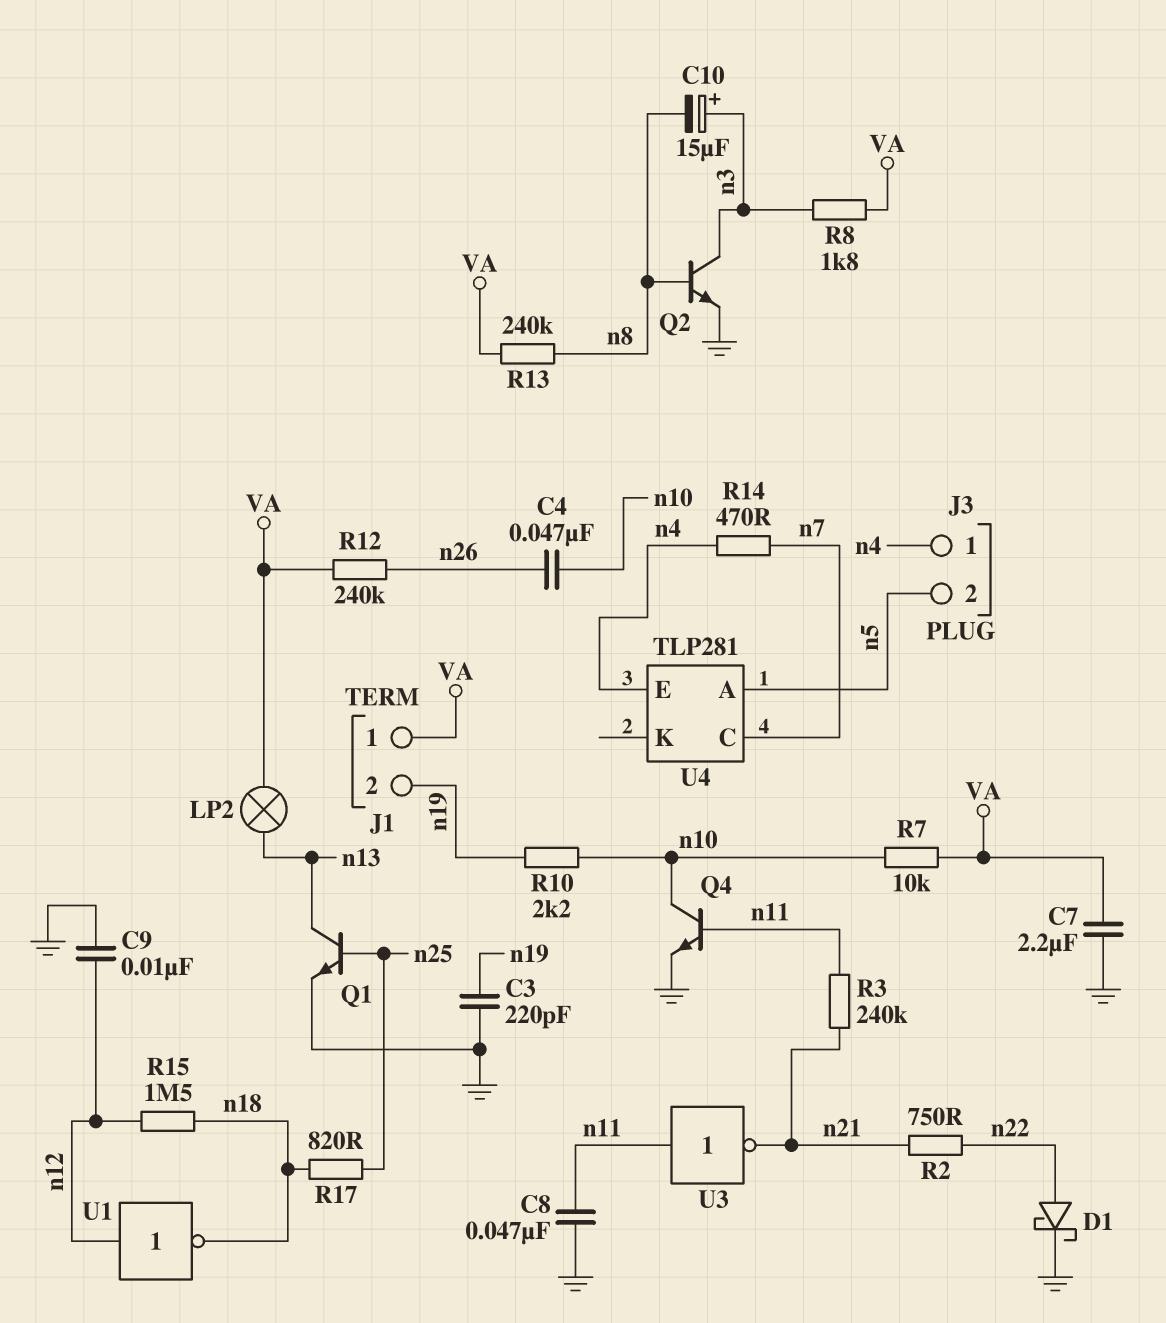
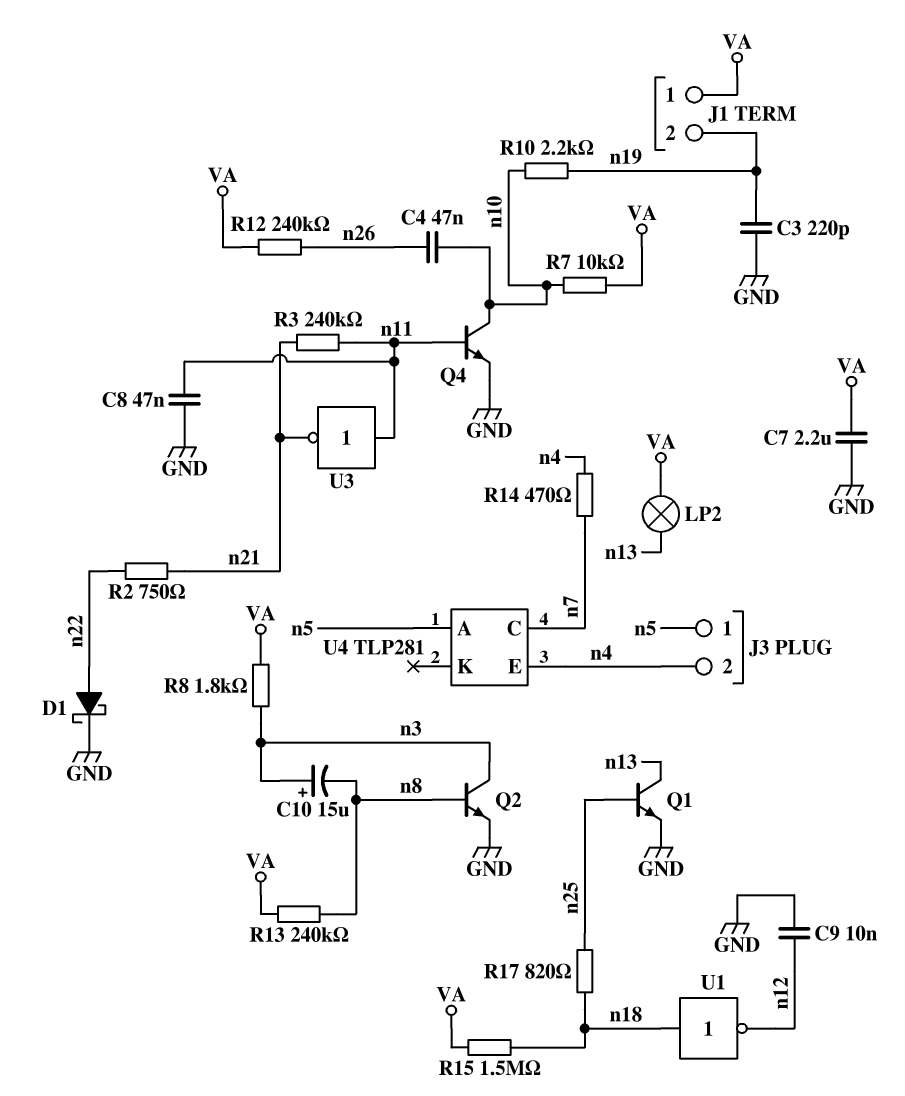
J3 pin 1: n4 -> n5
J3 pin 2: n5 -> n4
R15: 1.5M (n12, n18) -> 1.5M (VA, n18)
U1: NOT (in n12, out n18) -> NOT (in n18, out n12)

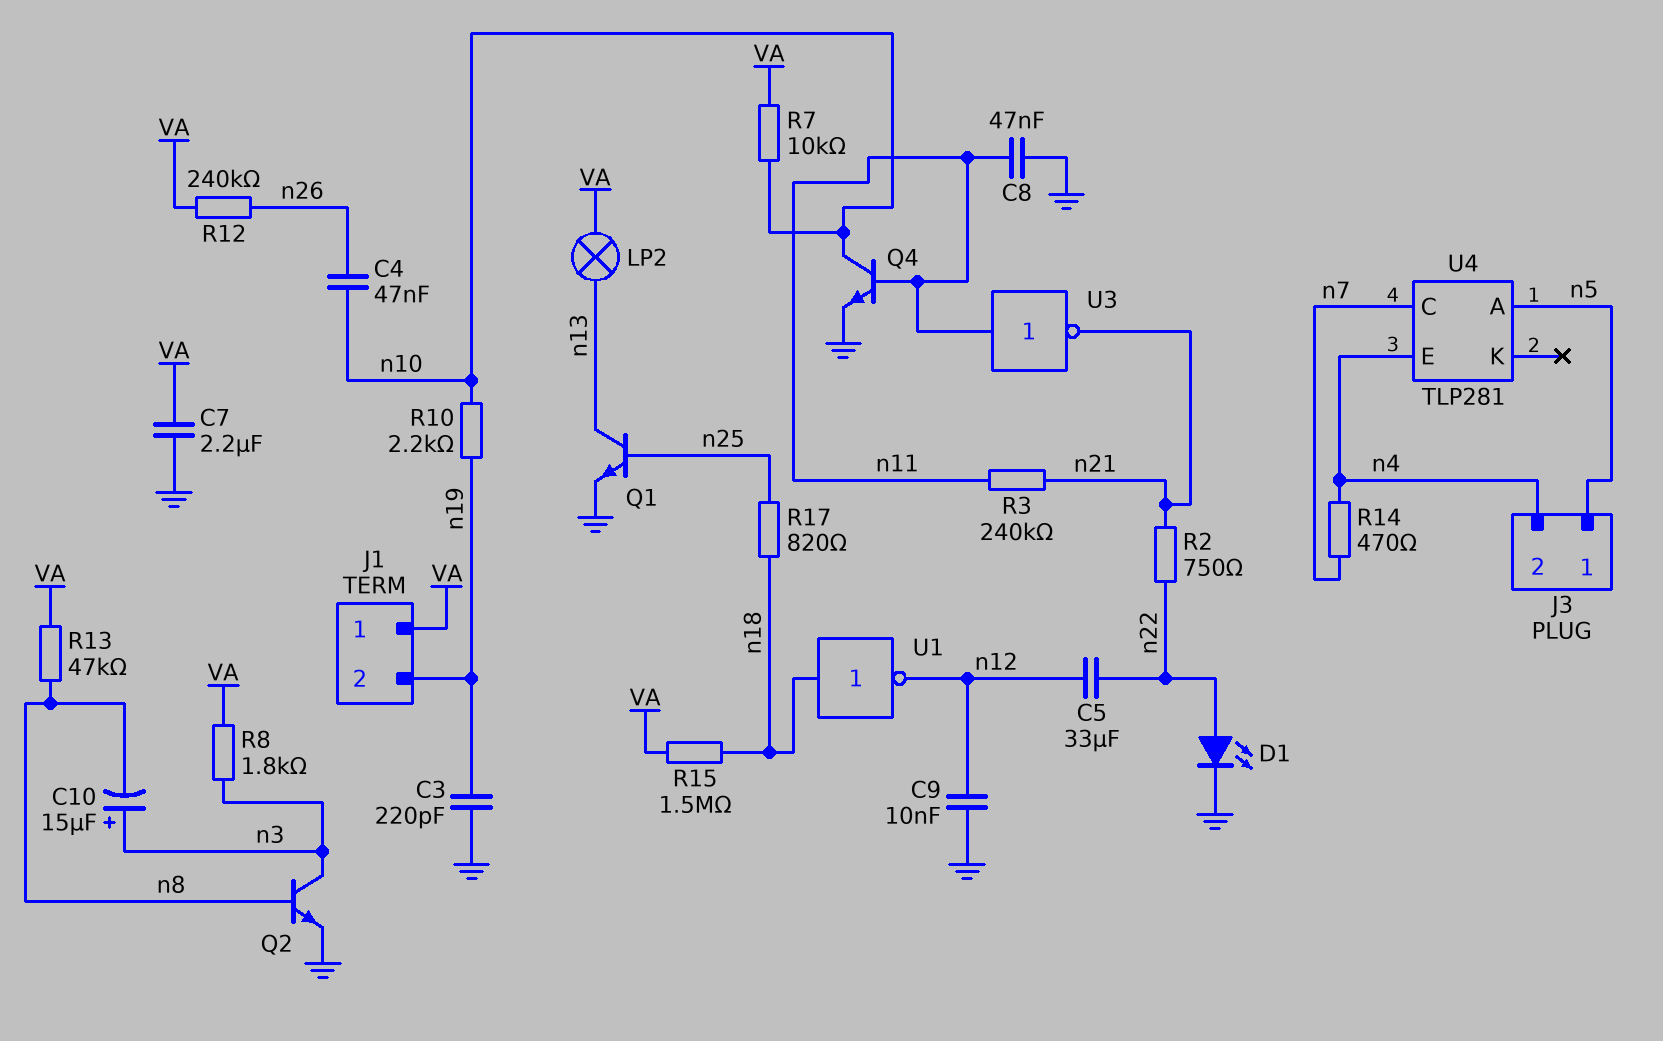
C5: none -> 33uF (n12, n22)
D1: schottky (A n22, K GND) -> LED (A n22, K GND)
R13: 240k (VA, n8) -> 47k (VA, n8)

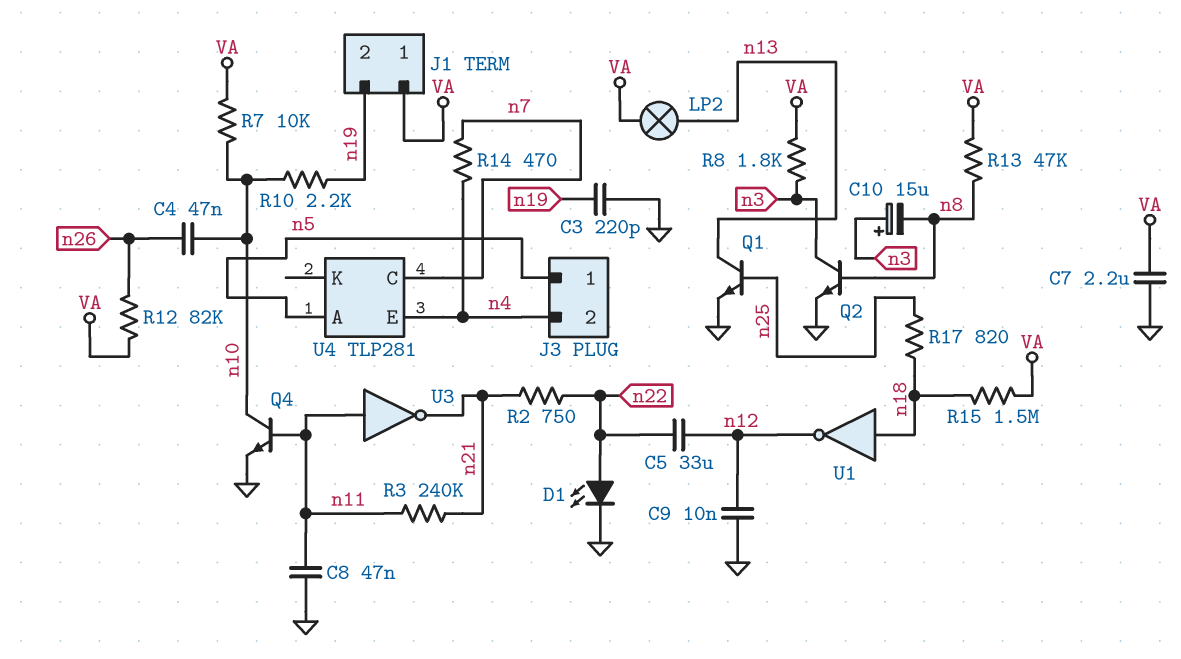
R12: 240k (VA, n26) -> 82k (VA, n26)

